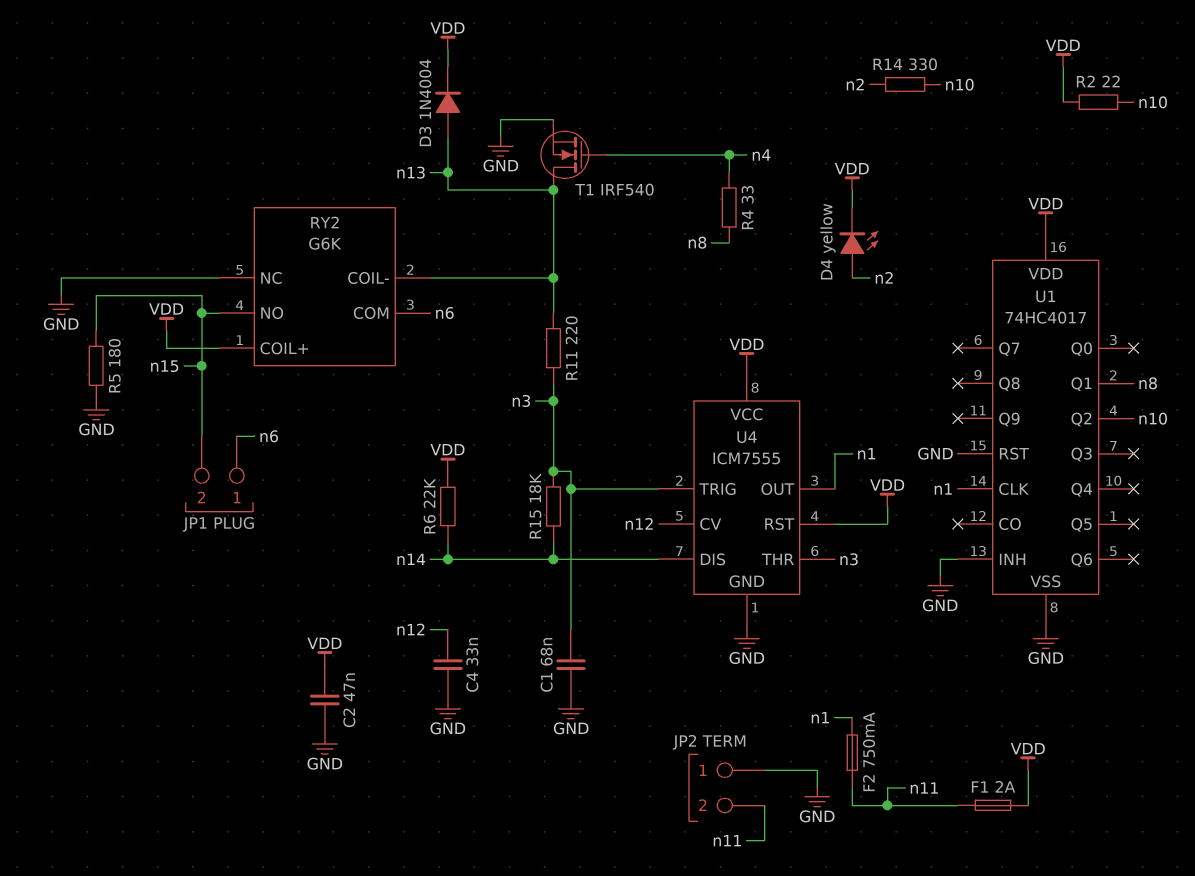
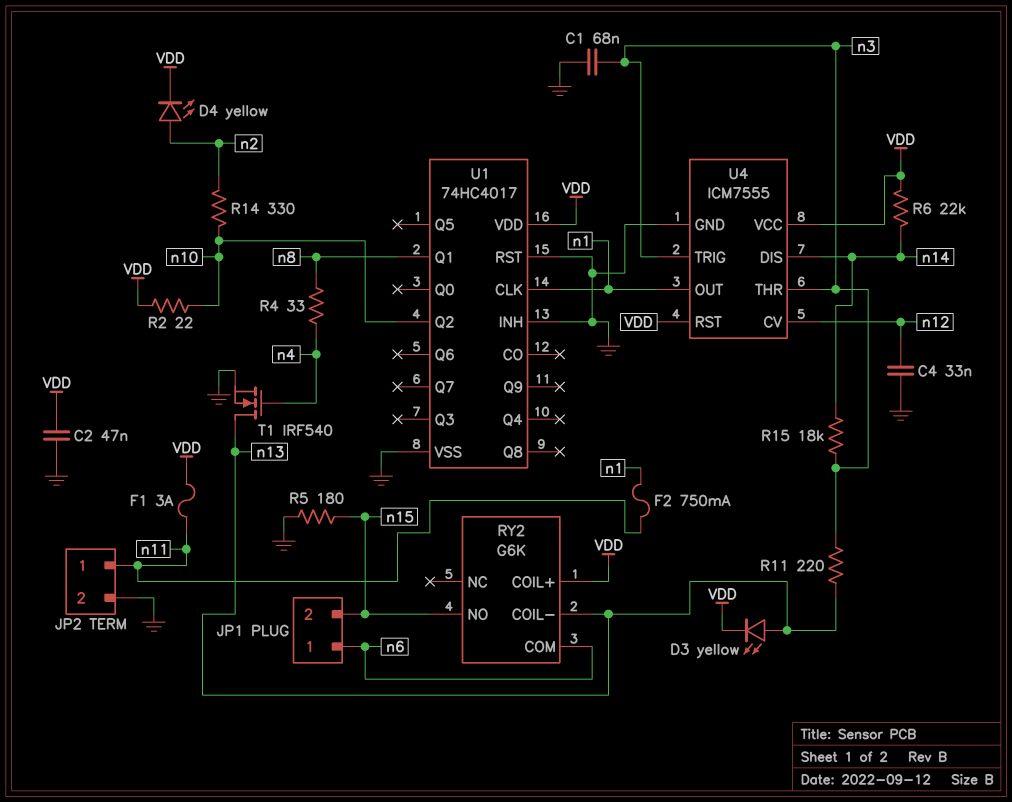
D3: diode 1N4004 (A n13, K VDD) -> LED yellow (A n13, K VDD)
F1: 2A (VDD, n11) -> 3A (VDD, n11)
JP2 pin 1: GND -> n11
JP2 pin 2: n11 -> GND
RY2 pin NC: GND -> none

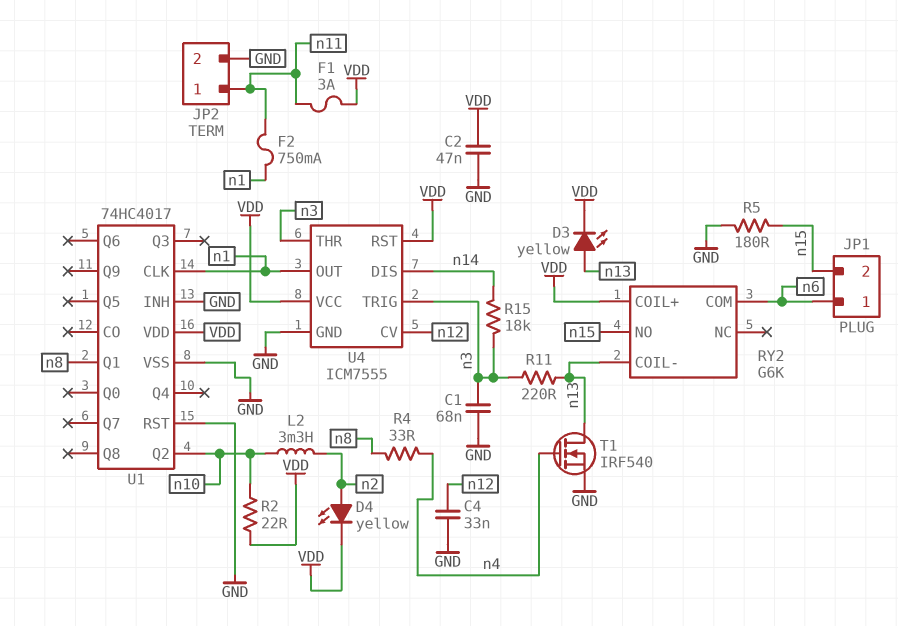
L2: none -> 3.3mH (n2, n10)
R6: 22k (VDD, n14) -> none
R14: 330 (n2, n10) -> none

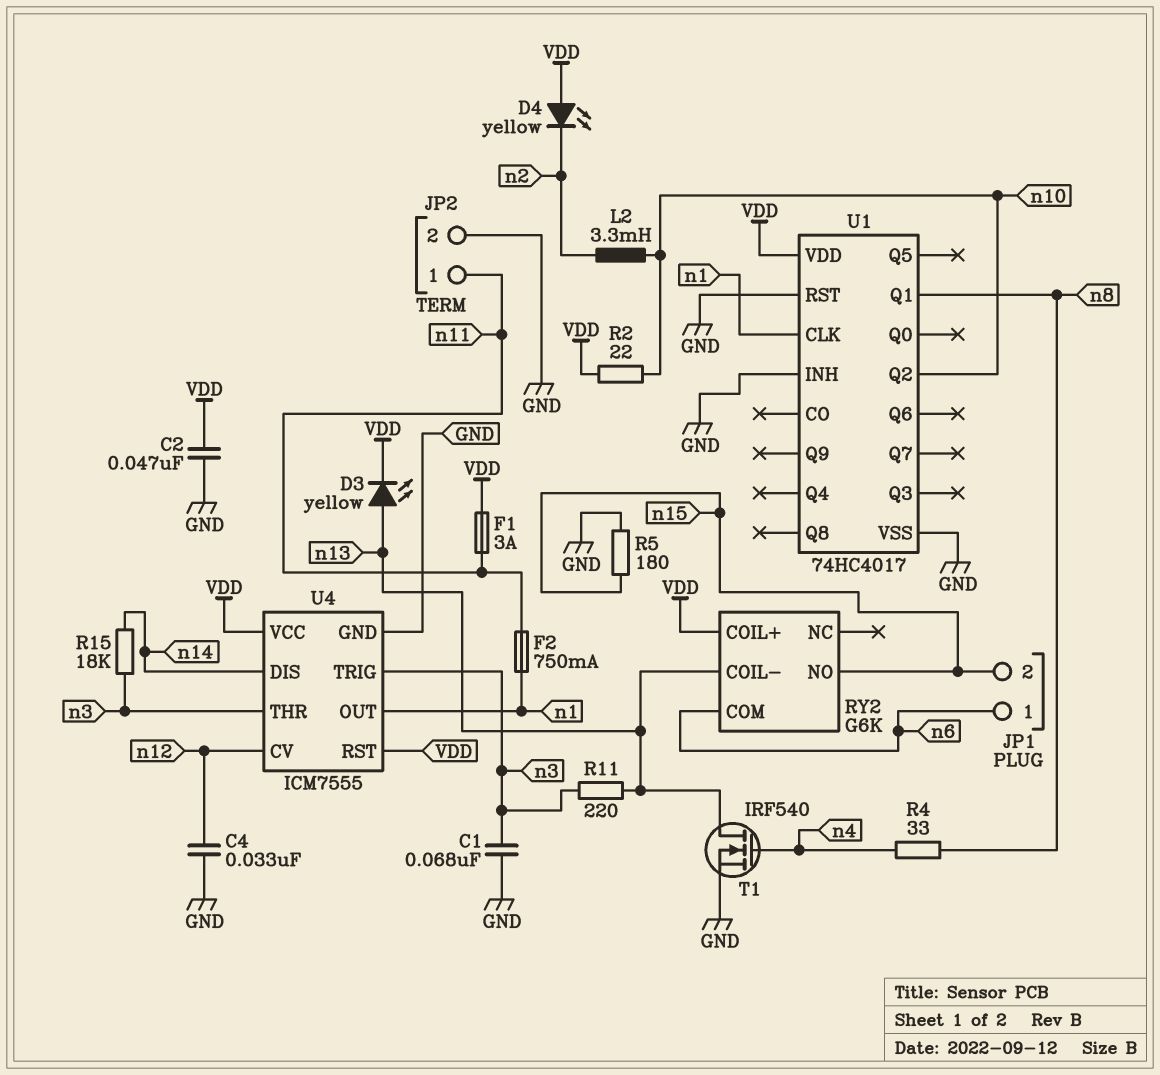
D4: LED yellow (A n2, K VDD) -> LED yellow (A VDD, K n2)

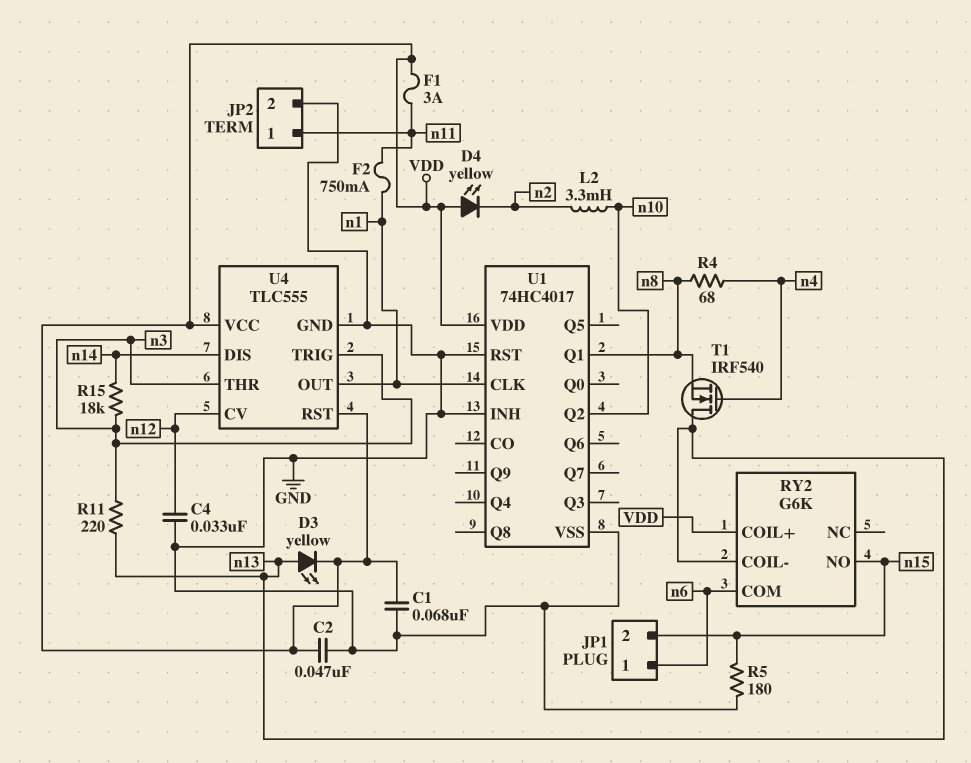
C1: 68nF (GND, n3) -> 68nF (GND, VDD)
R2: 22 (VDD, n10) -> none
R4: 33 (n4, n8) -> 68 (n4, n8)
T1: NMOS IRF540 (G n4, D n13, S GND) -> NMOS IRF540 (G n4, D n13, S n8)
U4: ICM7555 -> TLC555

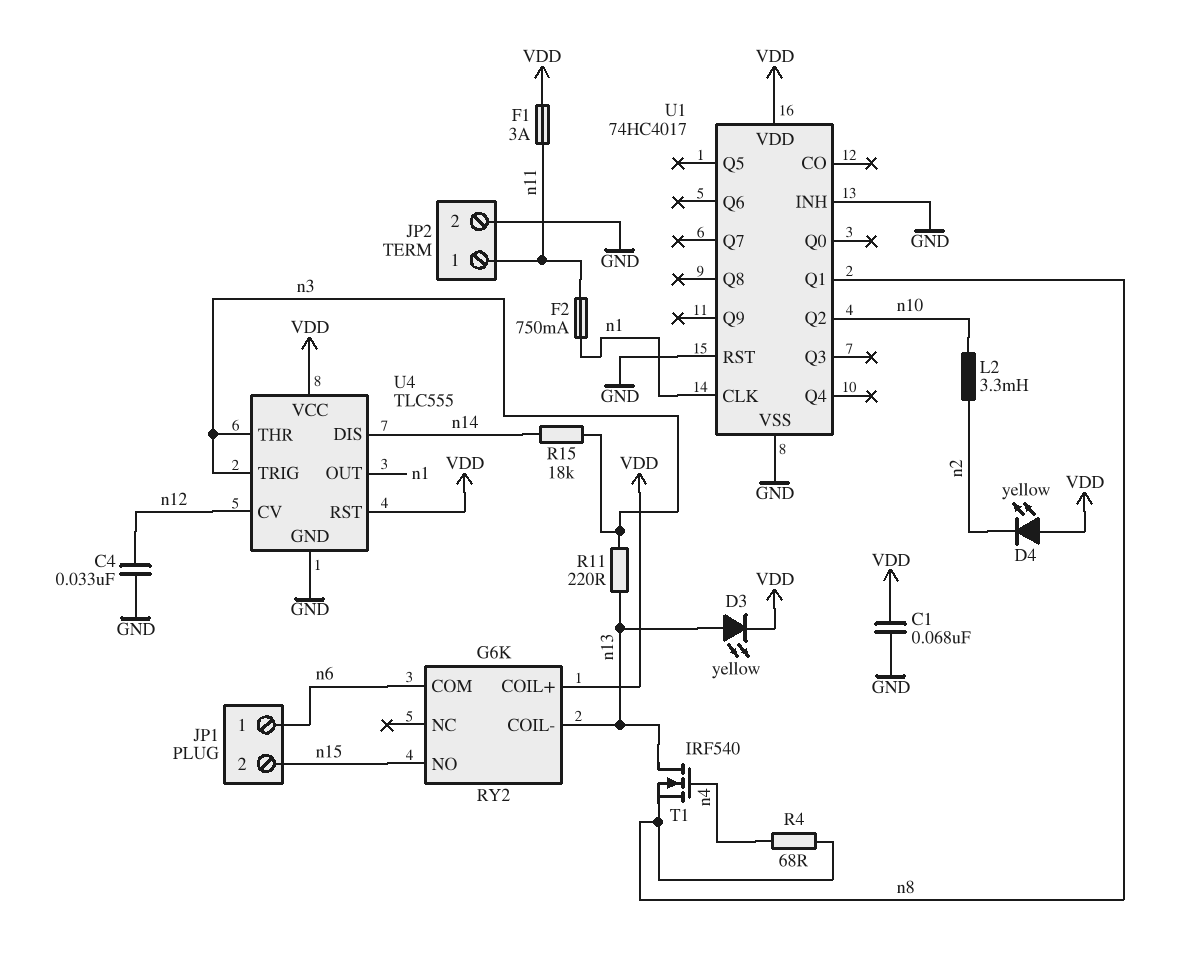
C2: 47nF (GND, VDD) -> none
R5: 180 (GND, n15) -> none

